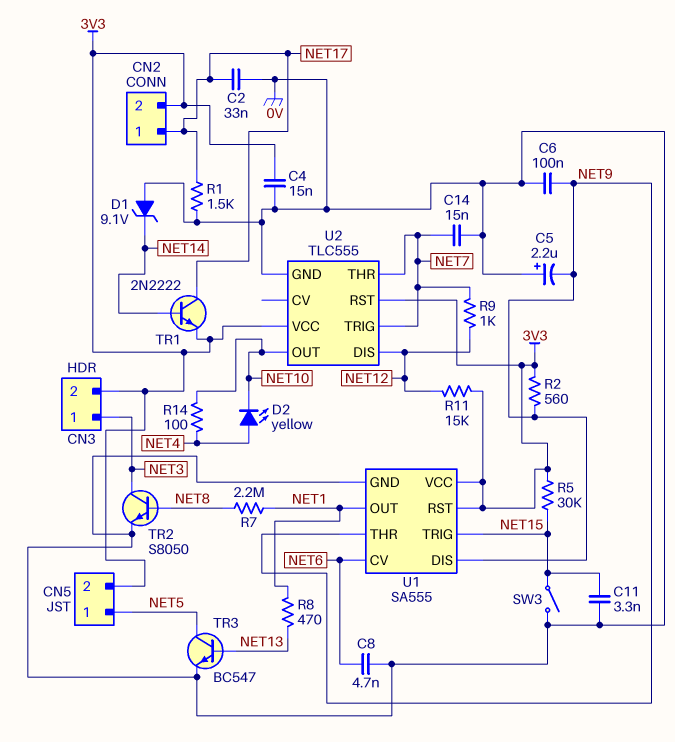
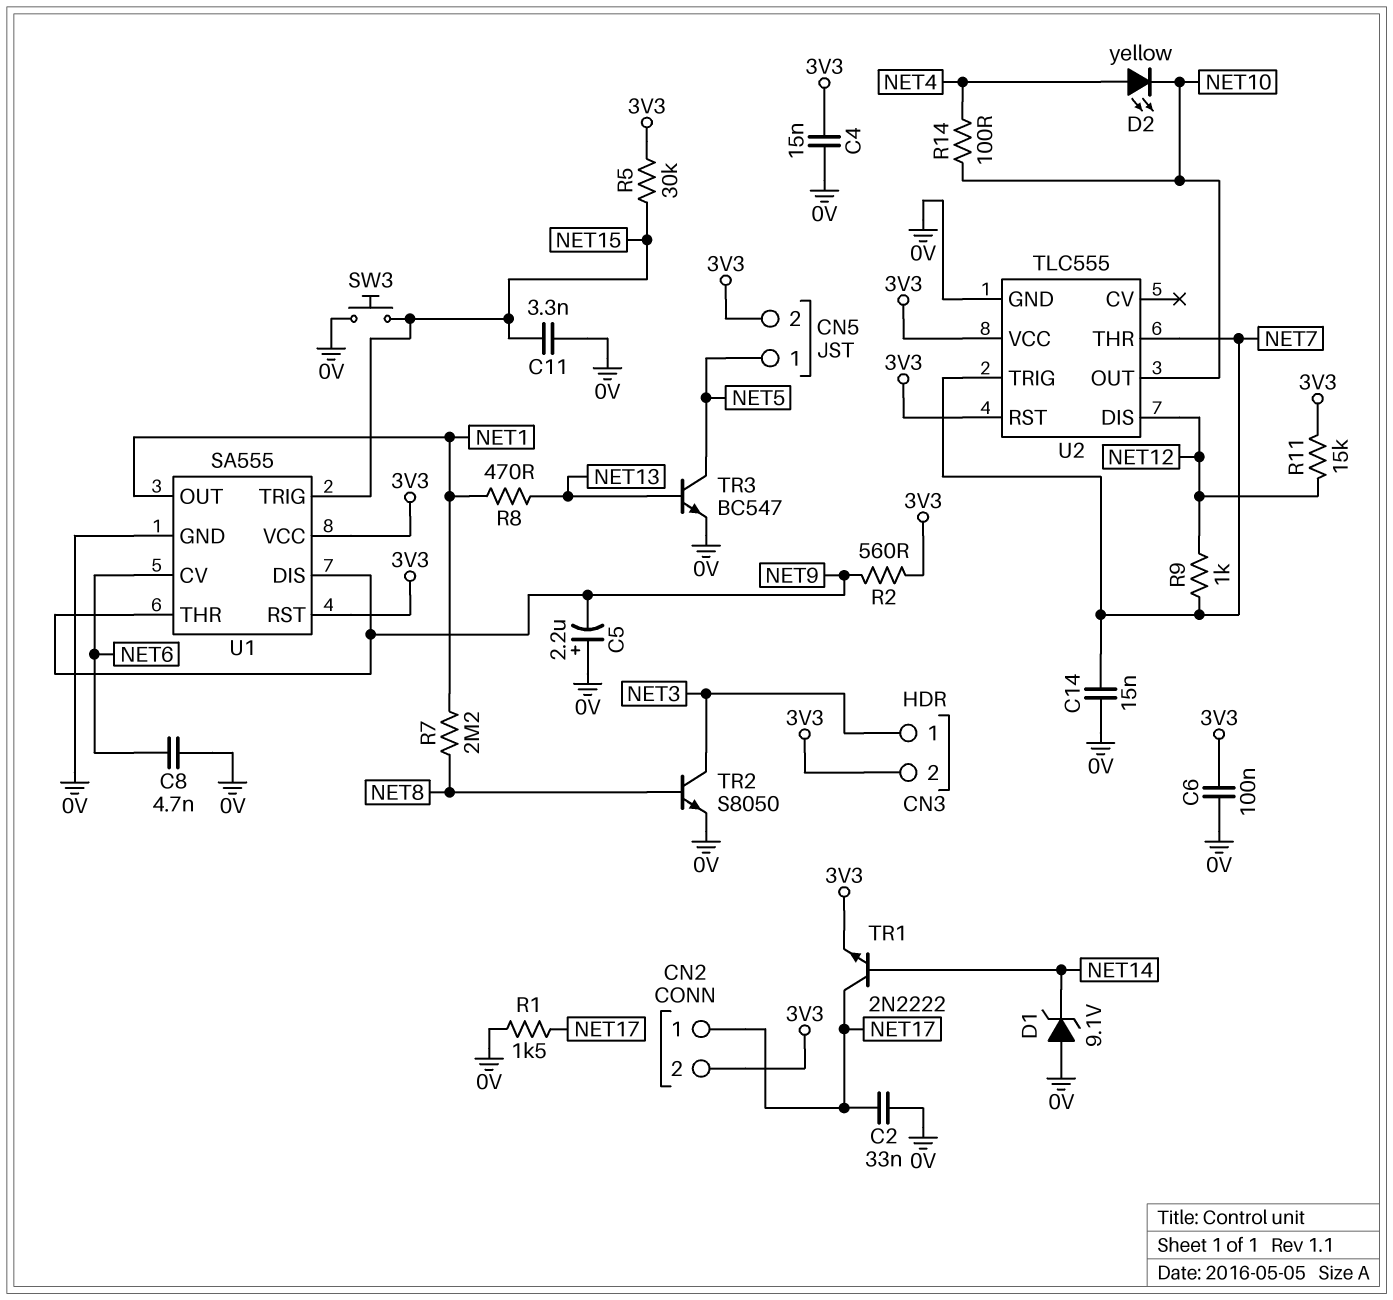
C6: 100nF (0V, NET9) -> 100nF (0V, 3V3)
SW3: switch (0V, NET15) -> button (0V, NET15)

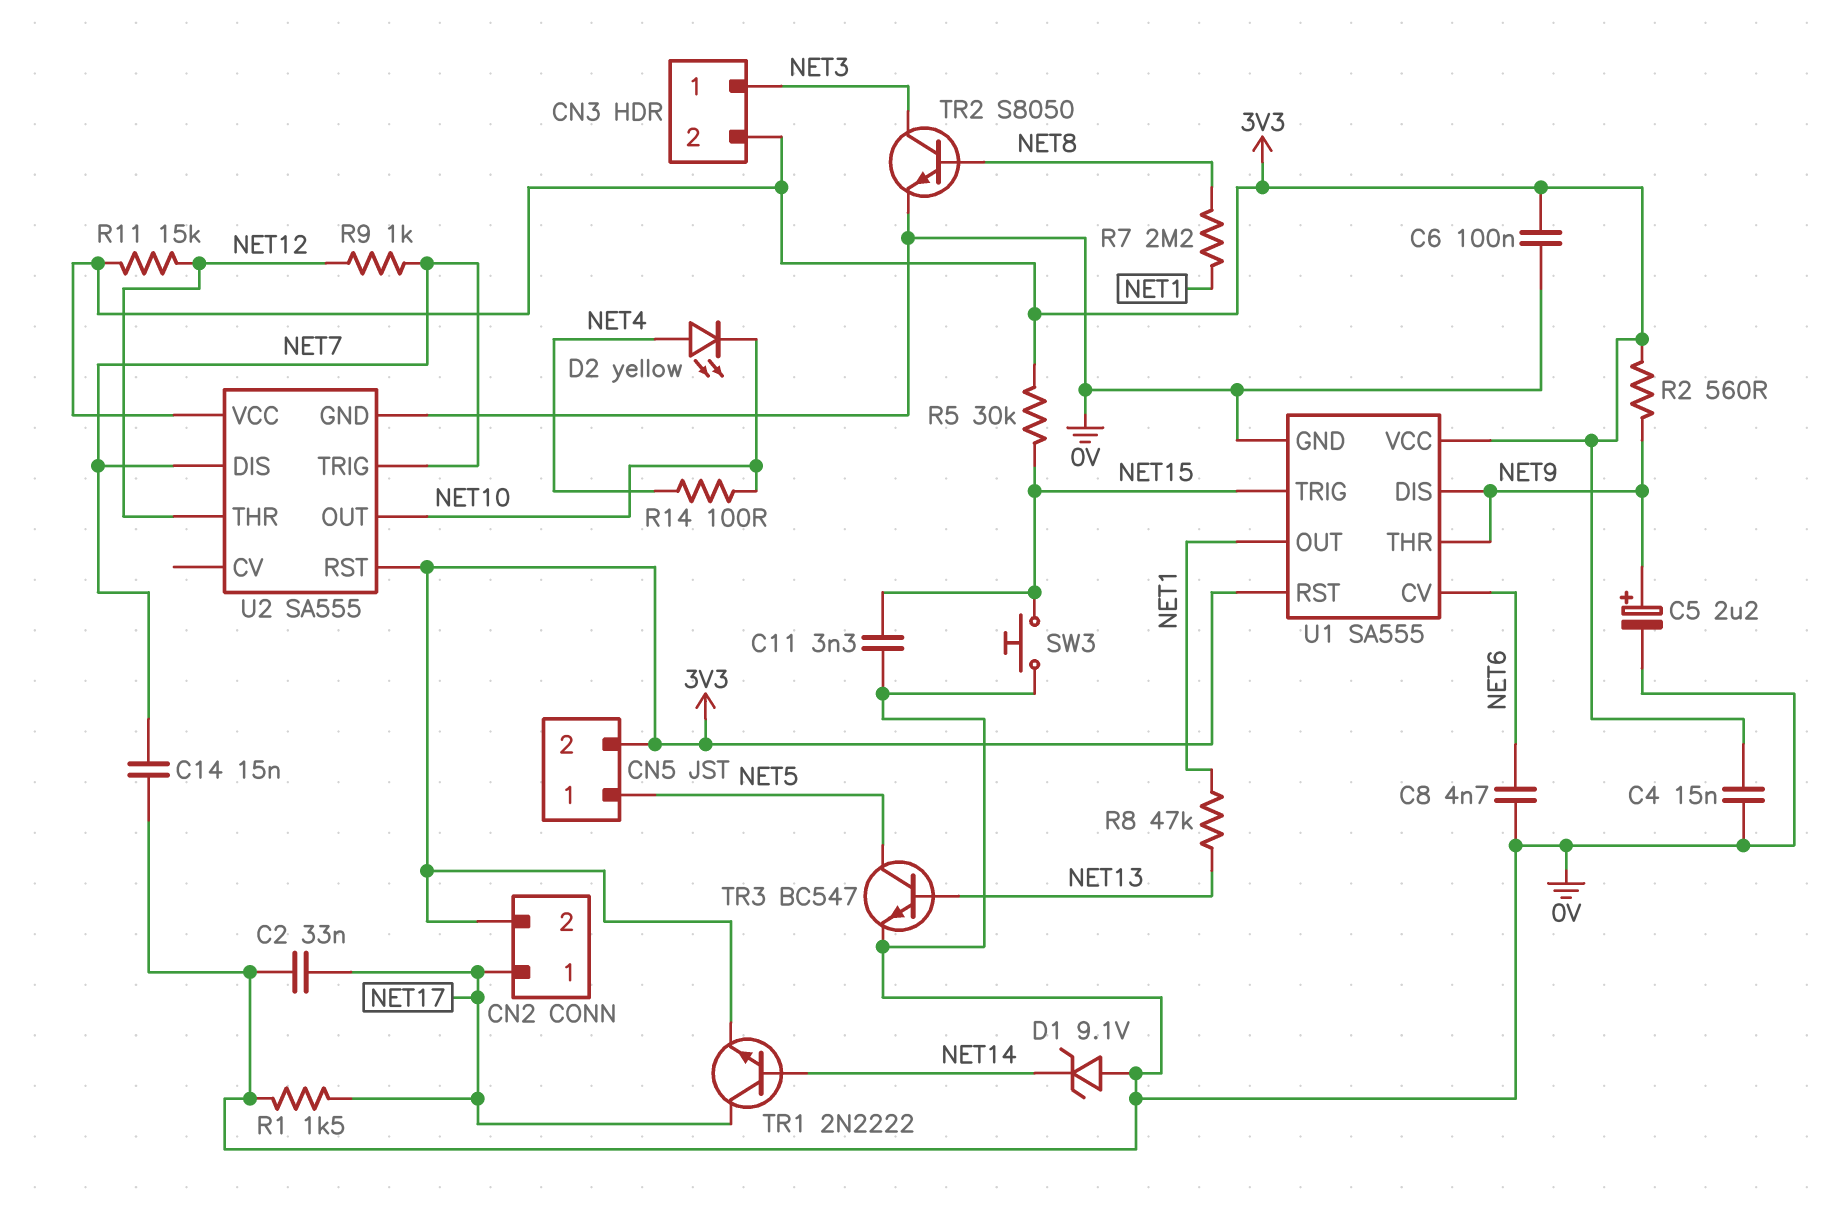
C5: 2.2uF (plus 0V, minus NET9) -> 2.2uF (plus NET9, minus 0V)
R8: 470 (NET1, NET13) -> 47k (NET1, NET13)
U2: TLC555 -> SA555
U2 pin DIS: NET12 -> NET7
U2 pin THR: NET7 -> NET12

